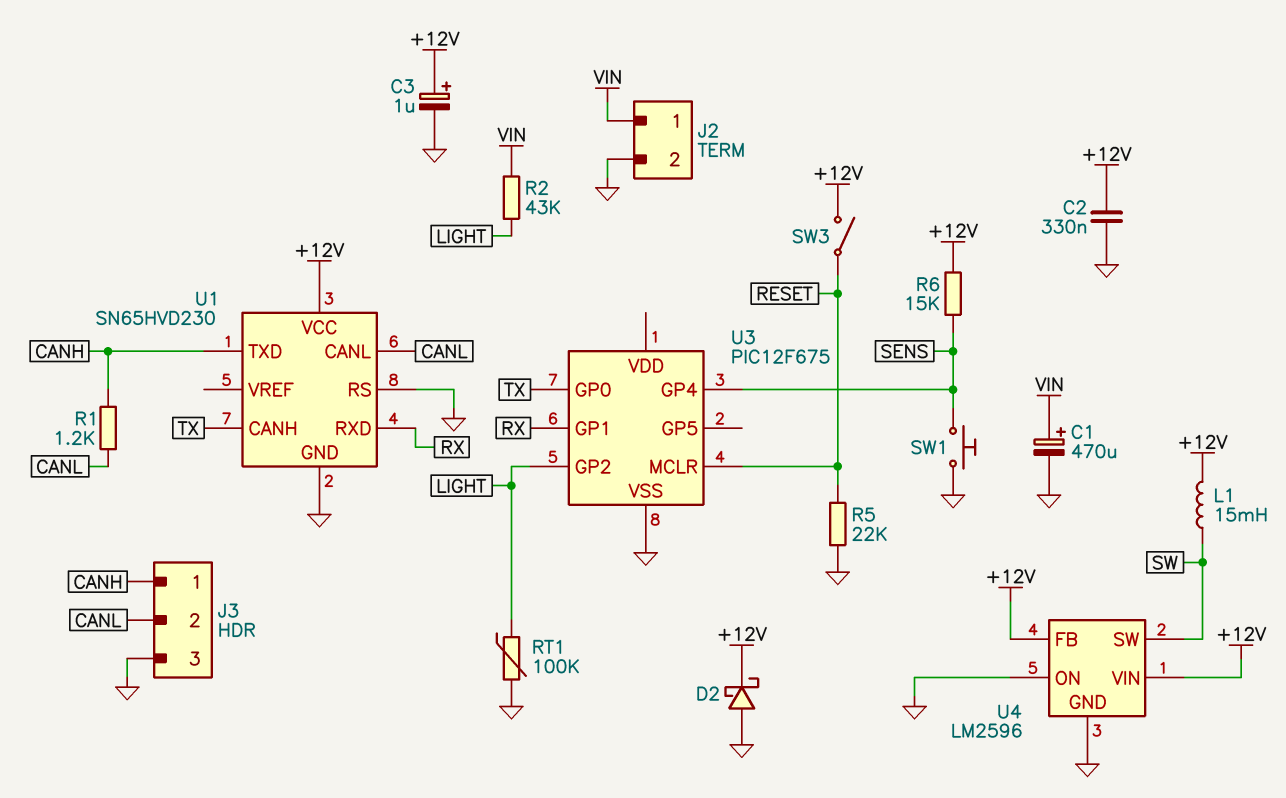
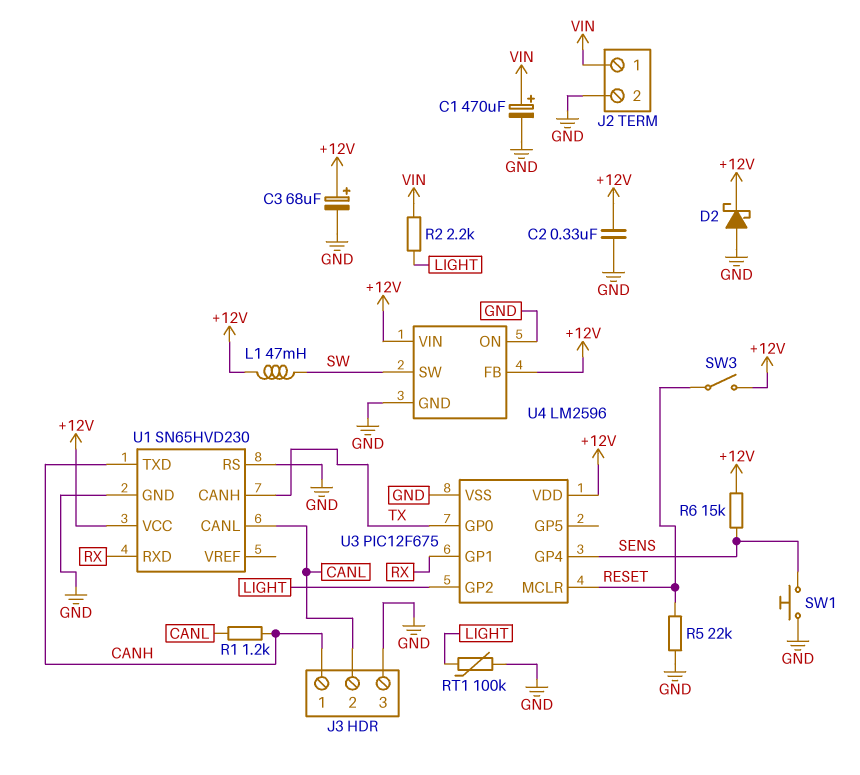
C3: 1uF (plus +12V, minus GND) -> 68uF (plus +12V, minus GND)
L1: 15mH (+12V, SW) -> 47mH (+12V, SW)
R2: 43k (LIGHT, VIN) -> 2.2k (LIGHT, VIN)
U3 pin VDD: none -> +12V

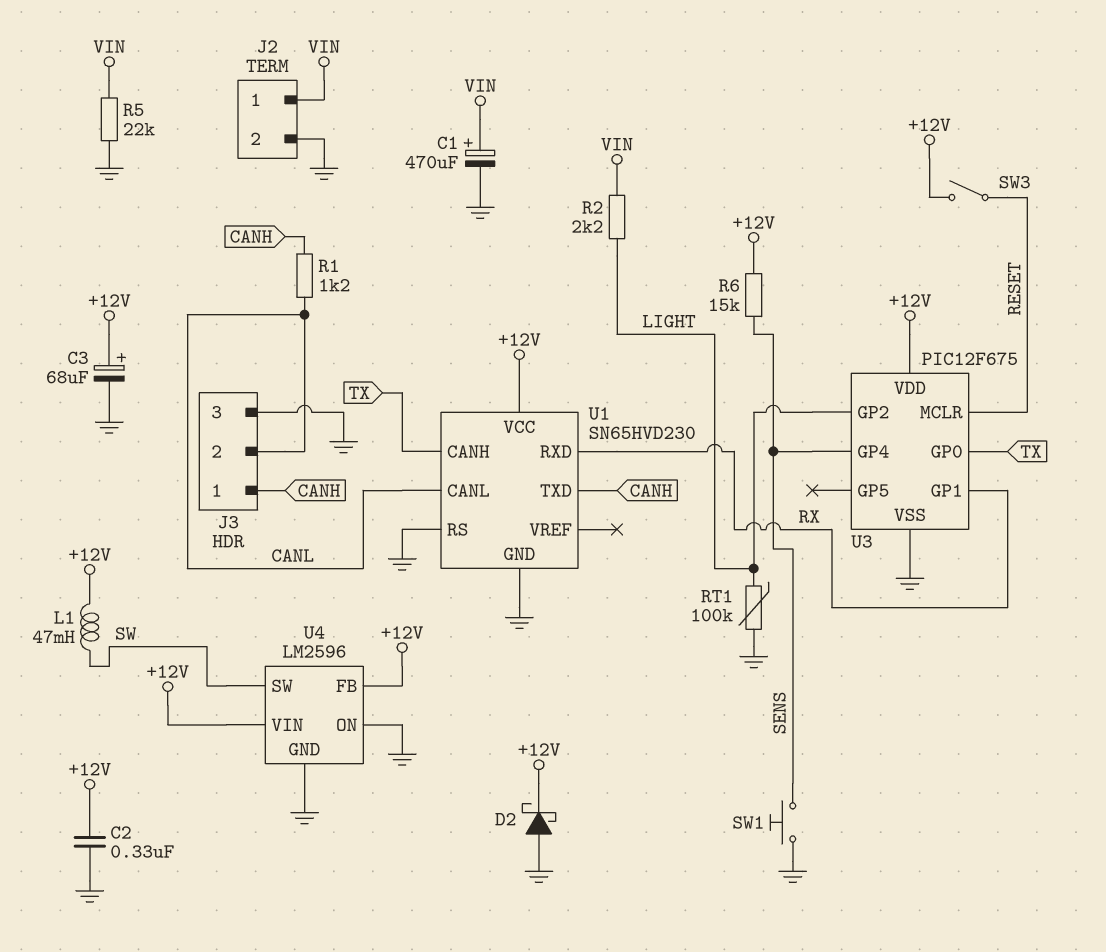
R5: 22k (GND, RESET) -> 22k (GND, VIN)

